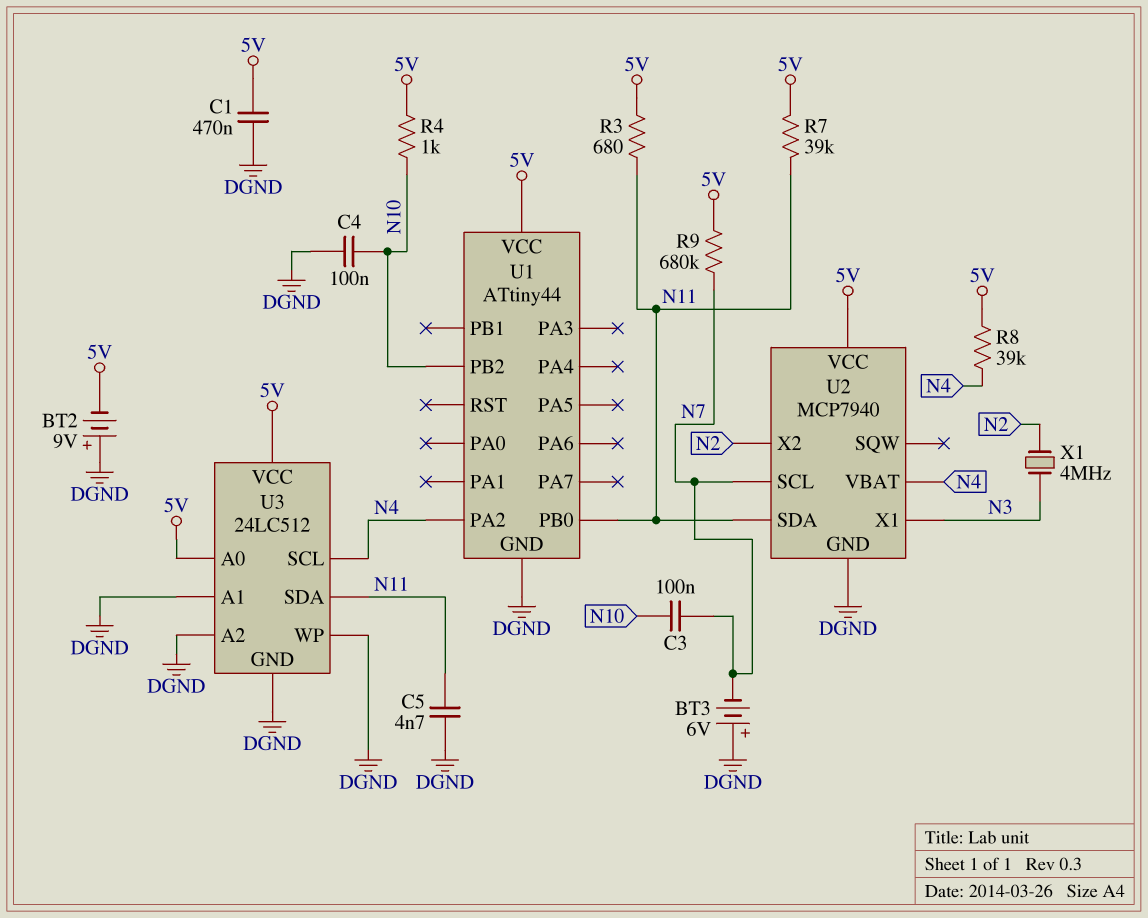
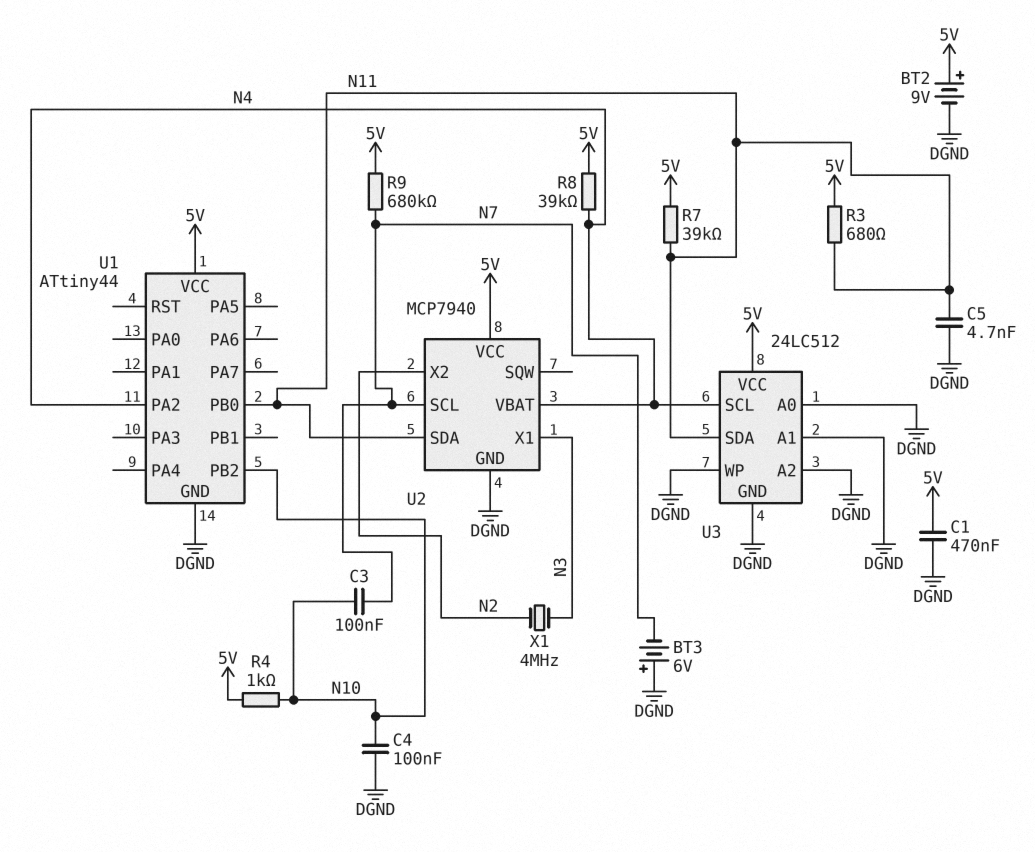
BT2: 9V (plus DGND, minus 5V) -> 9V (plus 5V, minus DGND)
U3 pin A0: 5V -> DGND

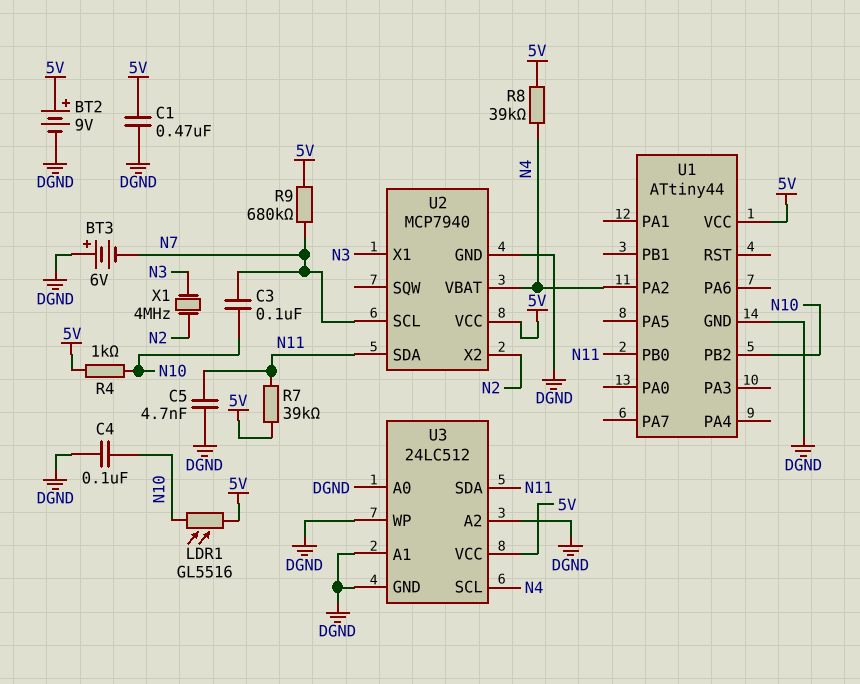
LDR1: none -> GL5516 (5V, N10)
R3: 680 (5V, N11) -> none

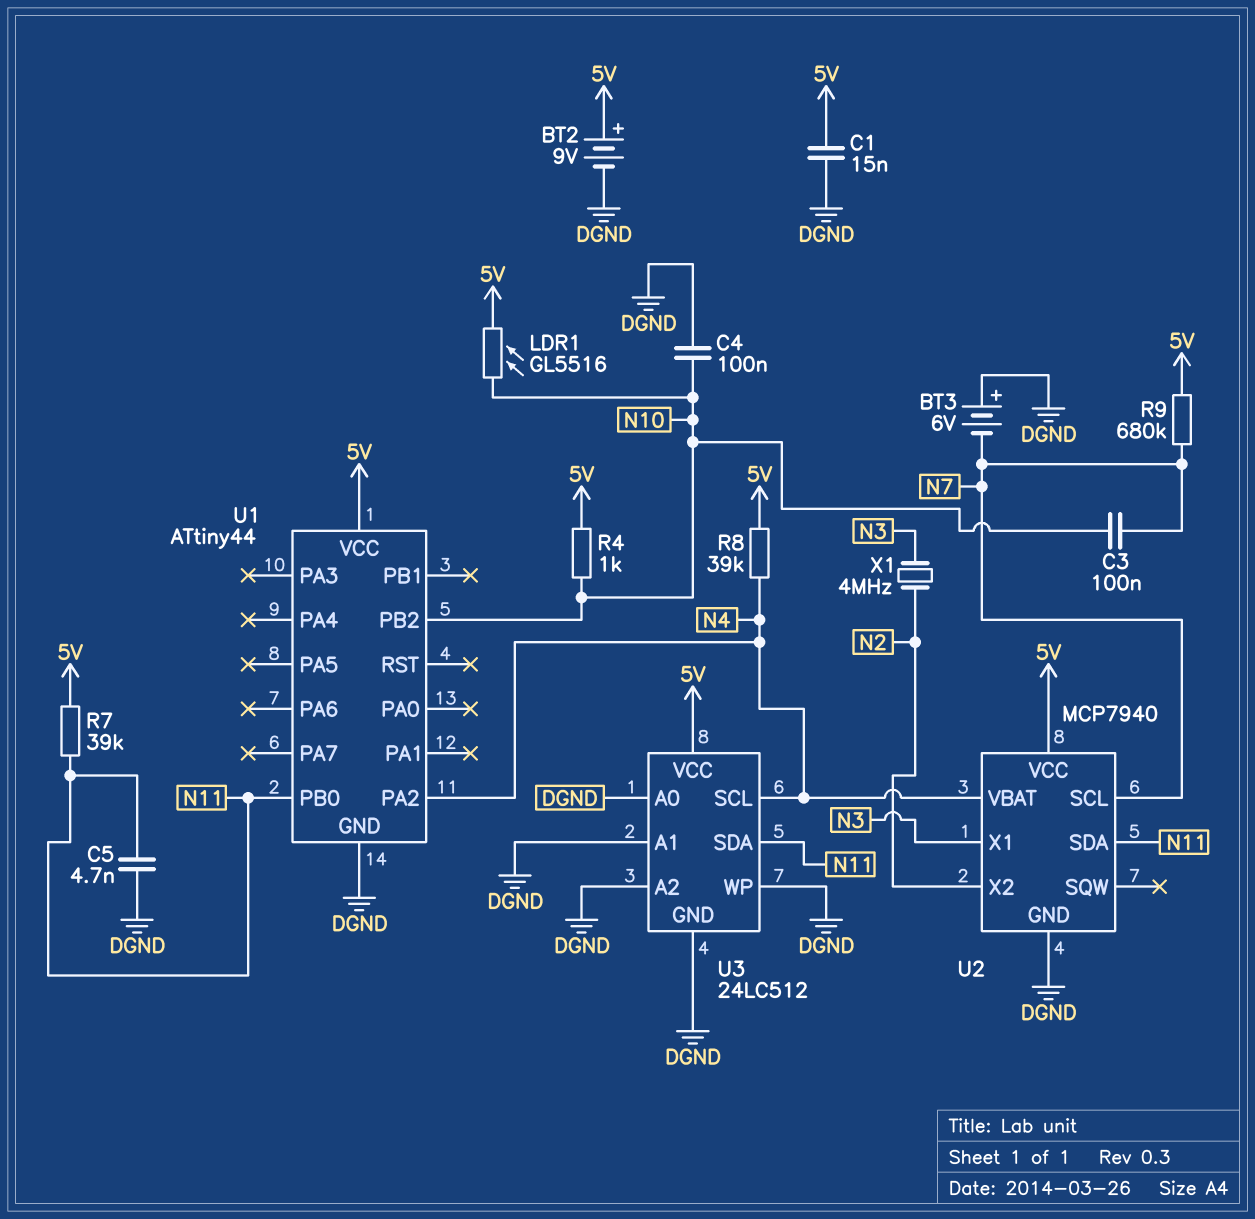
C1: 470nF (5V, DGND) -> 15nF (5V, DGND)

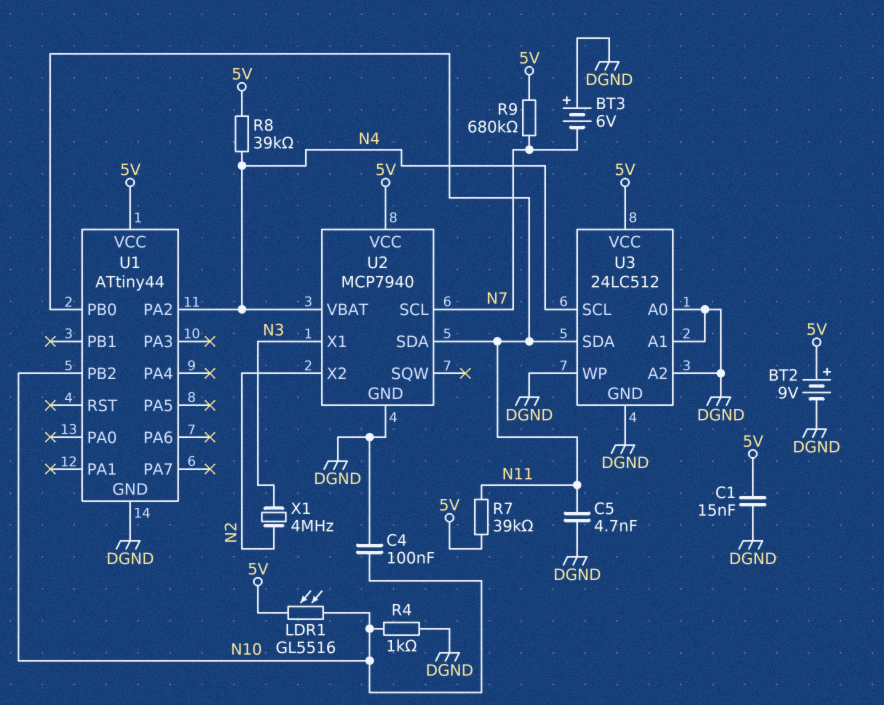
C3: 100nF (N7, N10) -> none
R4: 1k (5V, N10) -> 1k (DGND, N10)

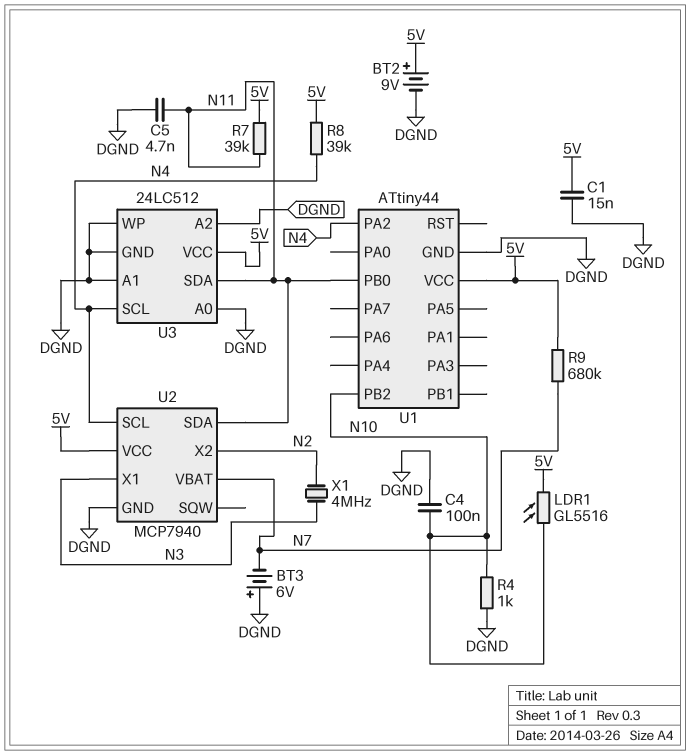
U2 pin SCL: N7 -> N4
U2 pin VBAT: N4 -> N7

